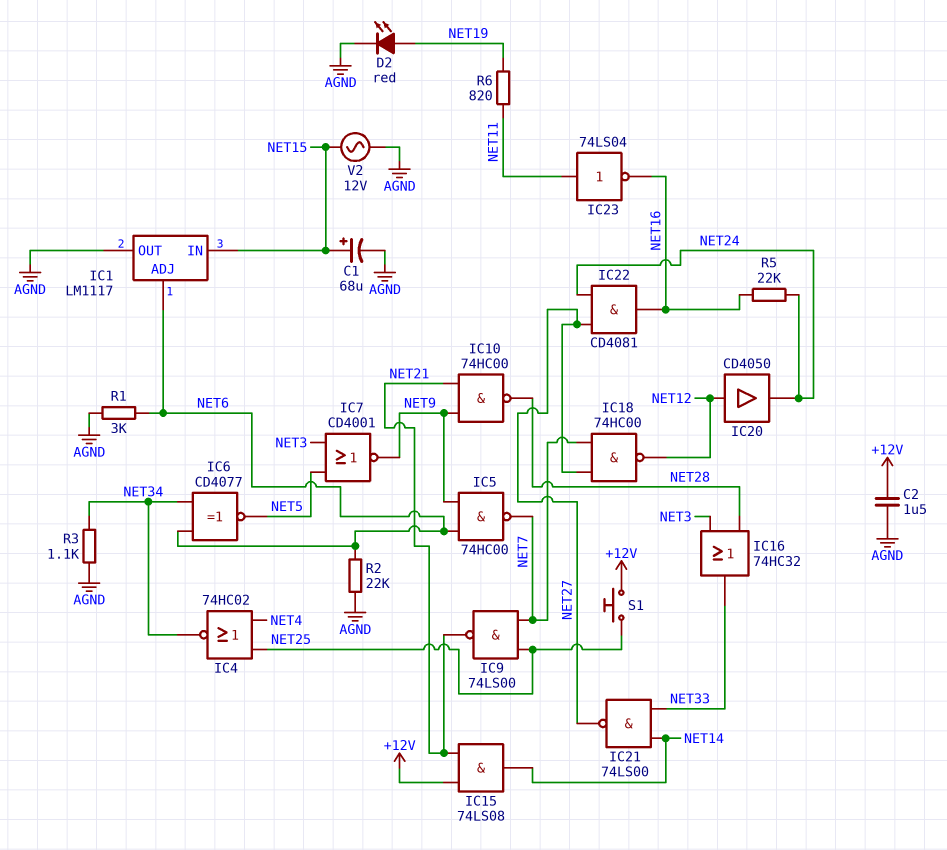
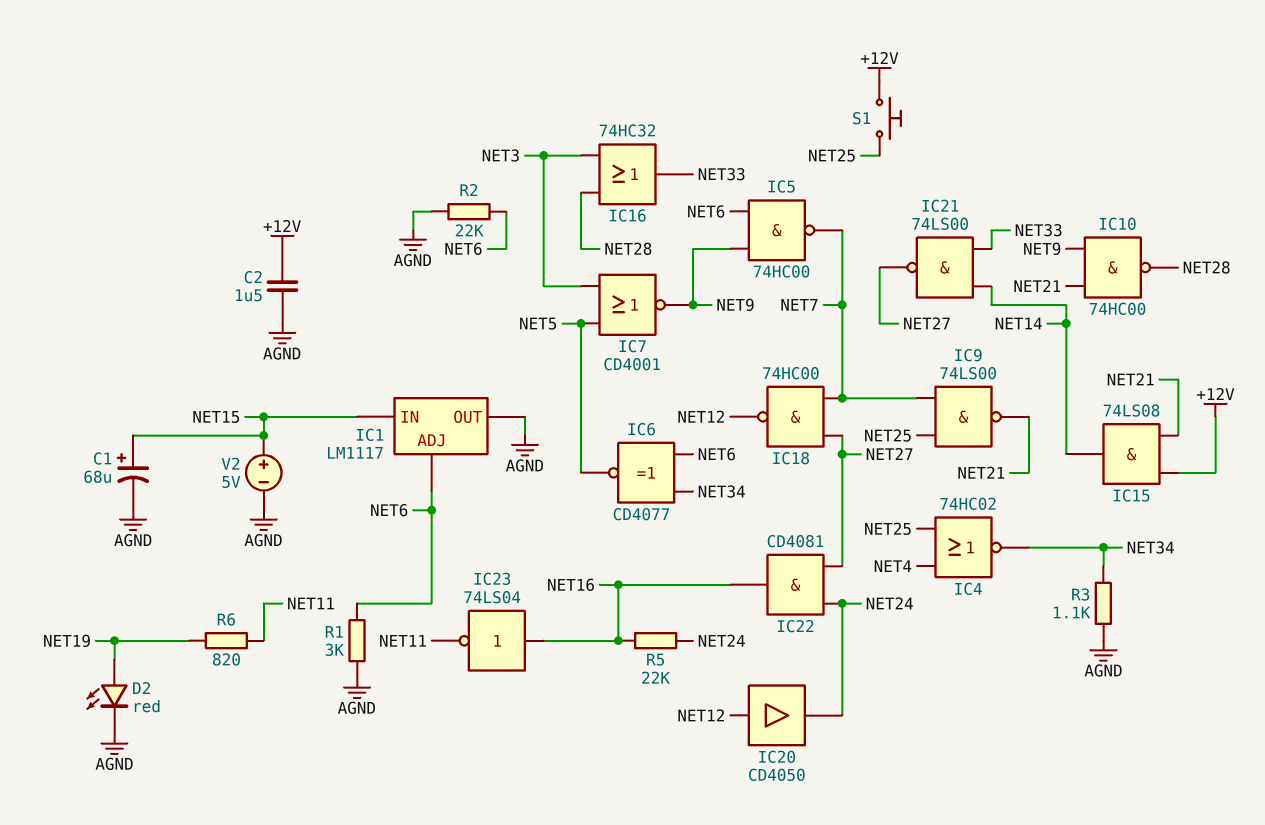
IC23: NOT 74LS04 (in NET11, out NET16) -> NOT 74LS04 (in NET16, out NET11)
V2: AC 12V (AGND, NET15) -> 5V (plus NET15, minus AGND)

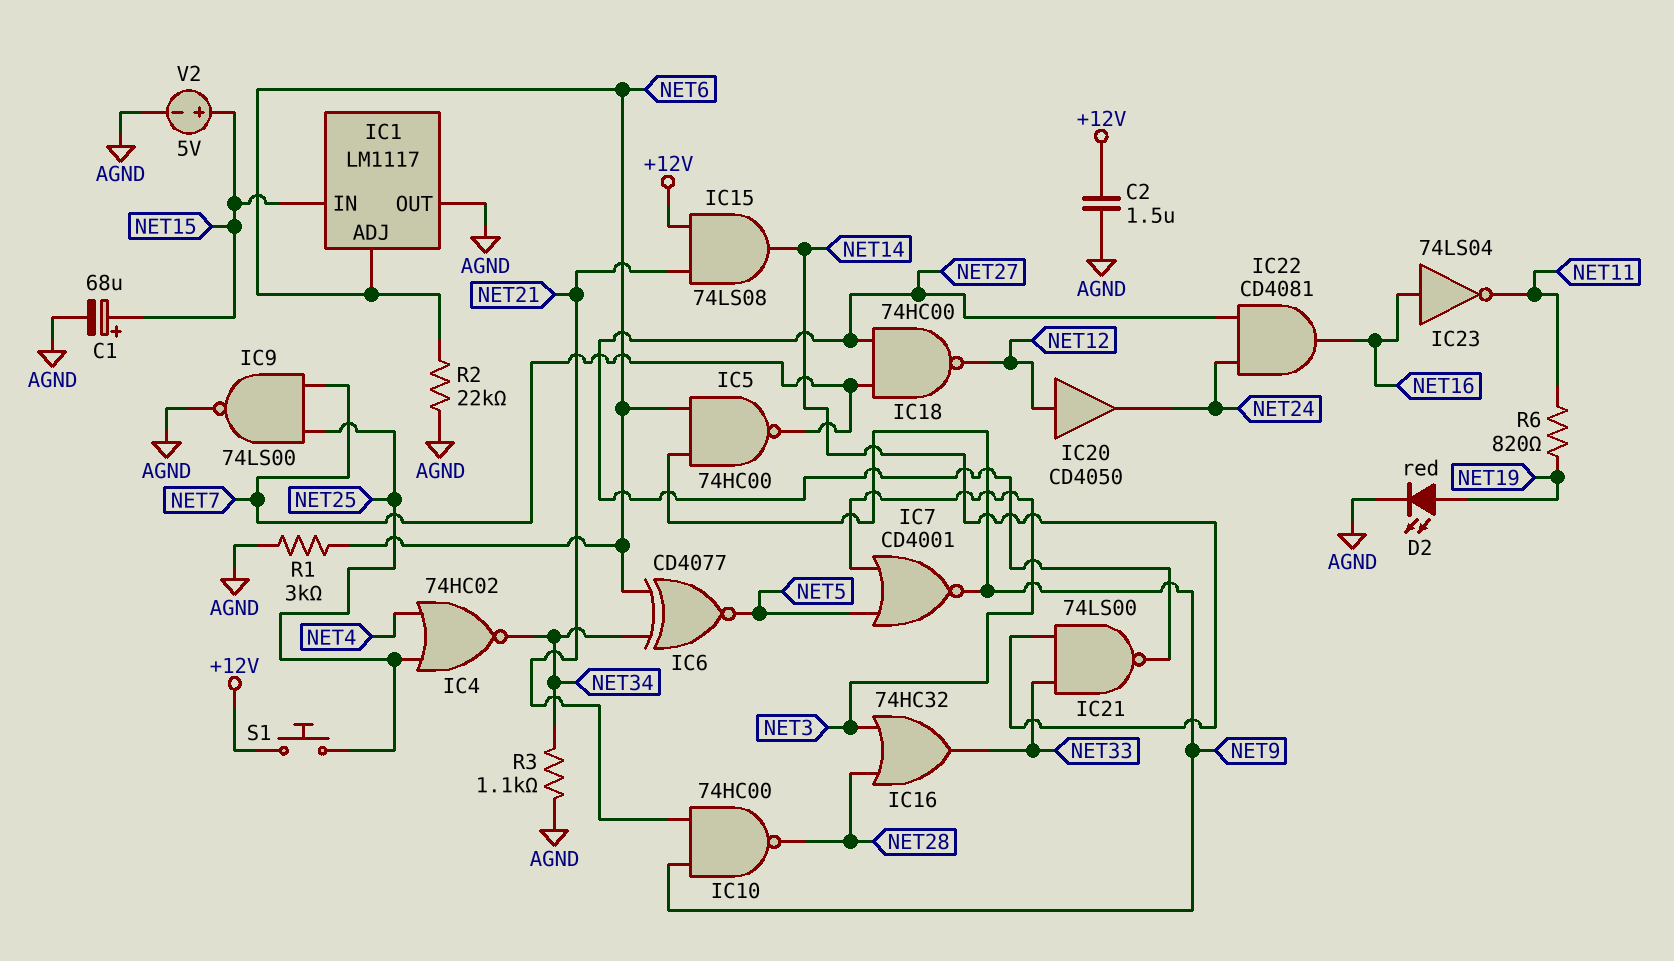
IC9: NAND 74LS00 (in NET7, in NET25, out NET21) -> NAND 74LS00 (in NET7, in NET25, out AGND)
R5: 22k (NET16, NET24) -> none

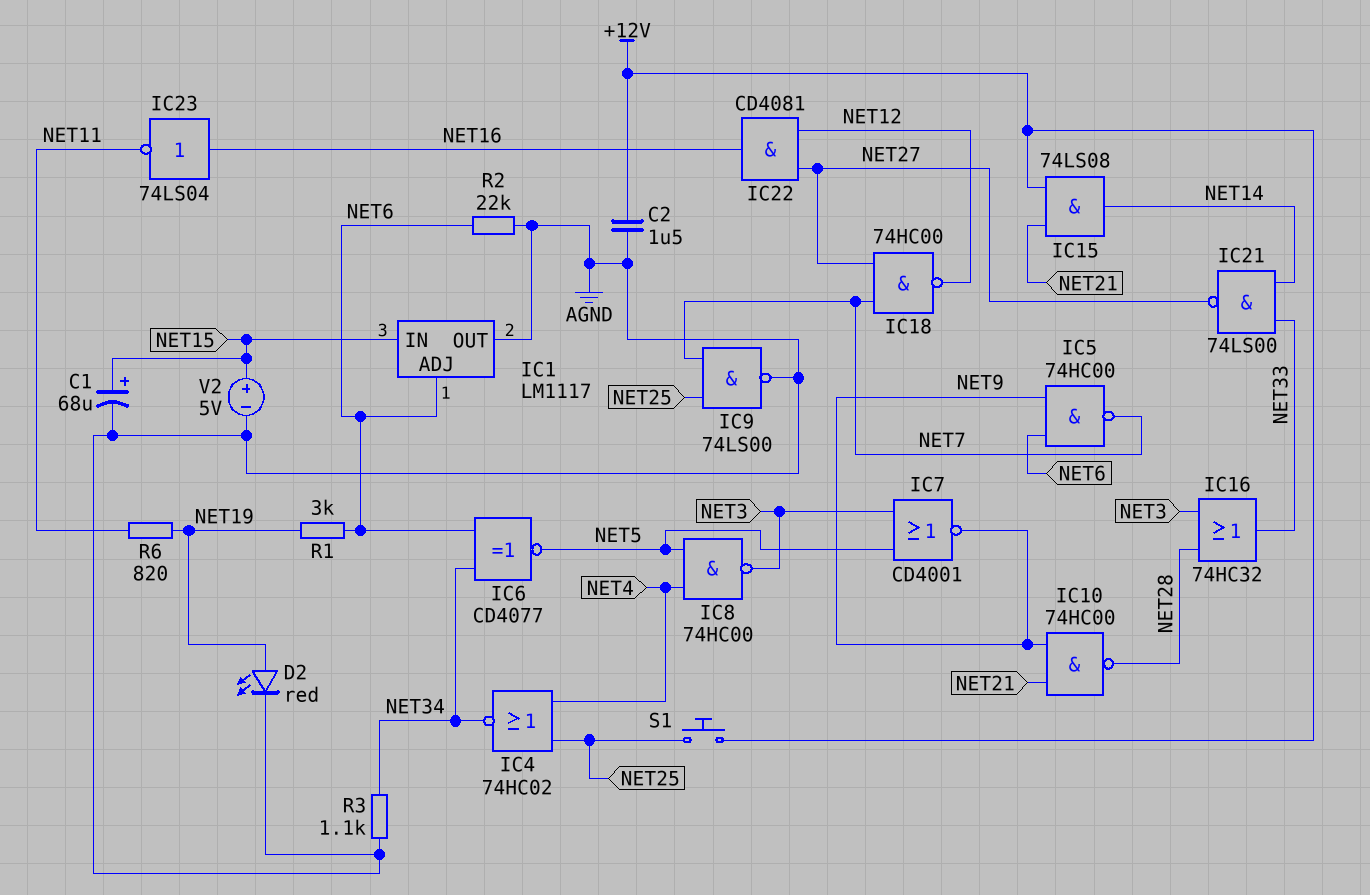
IC8: none -> NAND 74HC00 (in NET4, in NET5, out NET3)
IC20: buffer CD4050 (in NET12, out NET24) -> none
IC22: AND CD4081 (in NET24, in NET27, out NET16) -> AND CD4081 (in NET12, in NET27, out NET16)
R1: 3k (AGND, NET6) -> 3k (NET6, NET19)

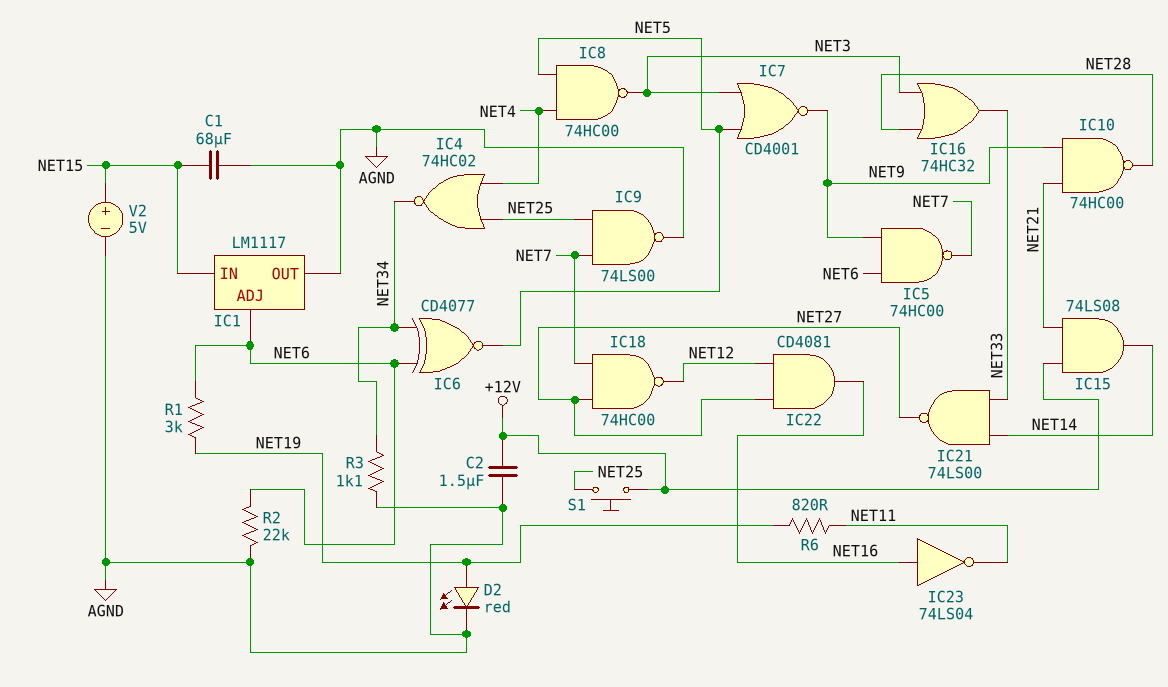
C1: 68uF (plus NET15, minus AGND) -> 68uF (AGND, NET15)

